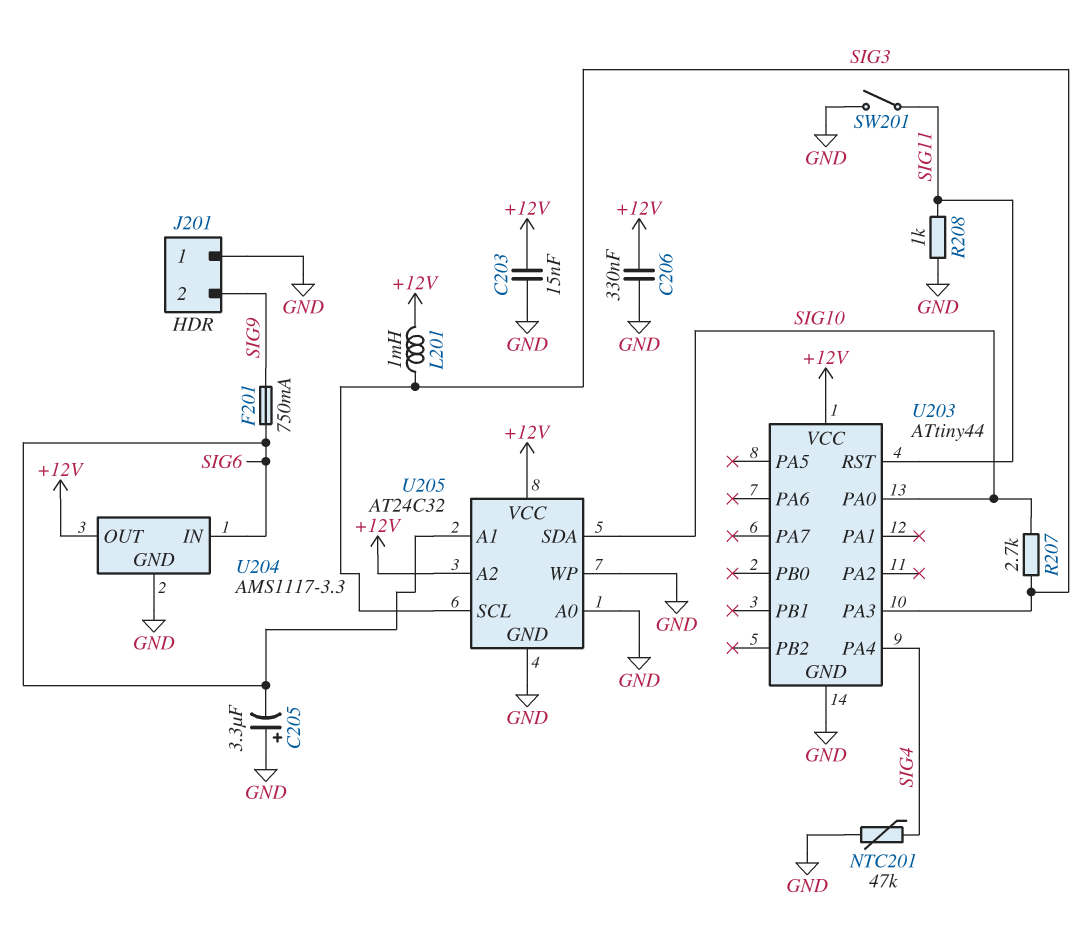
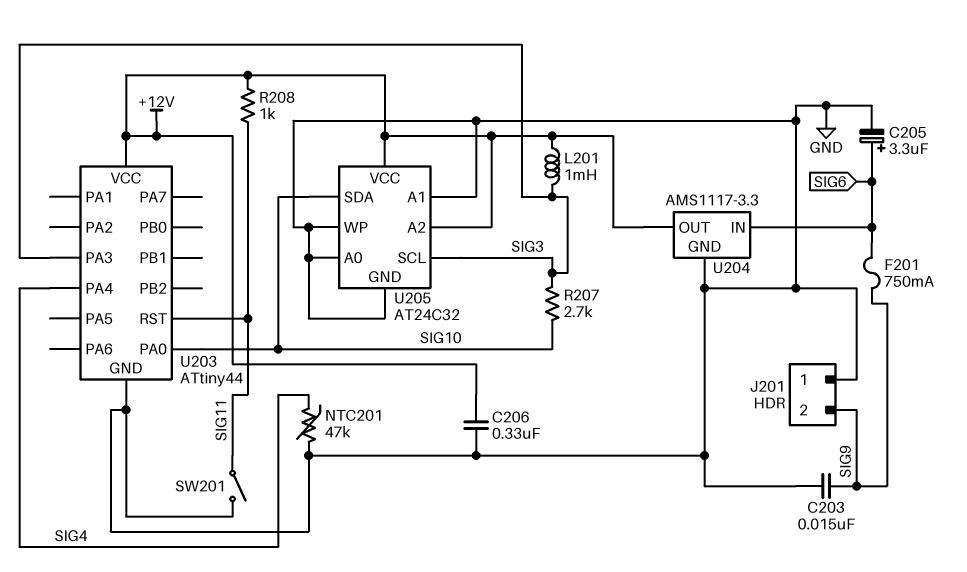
C203: 15nF (+12V, GND) -> 15nF (GND, SIG9)
C205: 3.3uF (plus GND, minus SIG6) -> 3.3uF (plus SIG6, minus GND)
R208: 1k (GND, SIG11) -> 1k (+12V, SIG11)
U205 pin A1: SIG6 -> GND

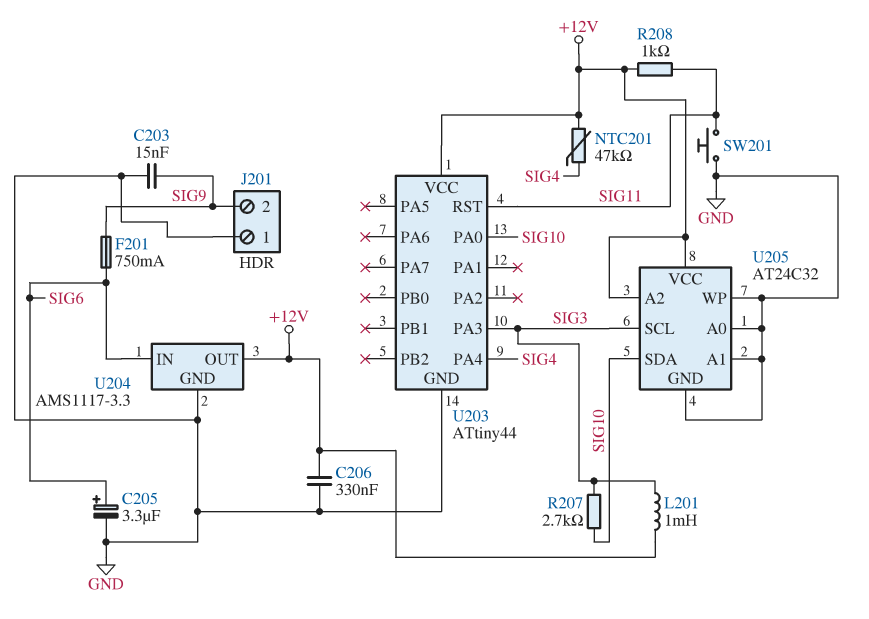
NTC201: 47k (GND, SIG4) -> 47k (+12V, SIG4)
SW201: switch (GND, SIG11) -> button (GND, SIG11)

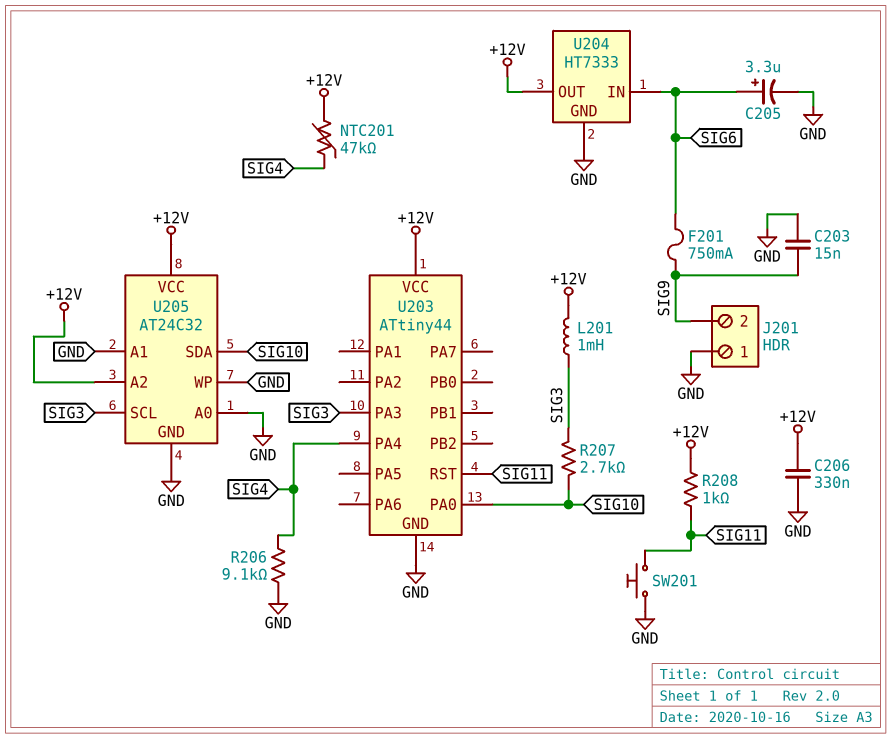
R206: none -> 9.1k (GND, SIG4)
U204: AMS1117-3.3 -> HT7333

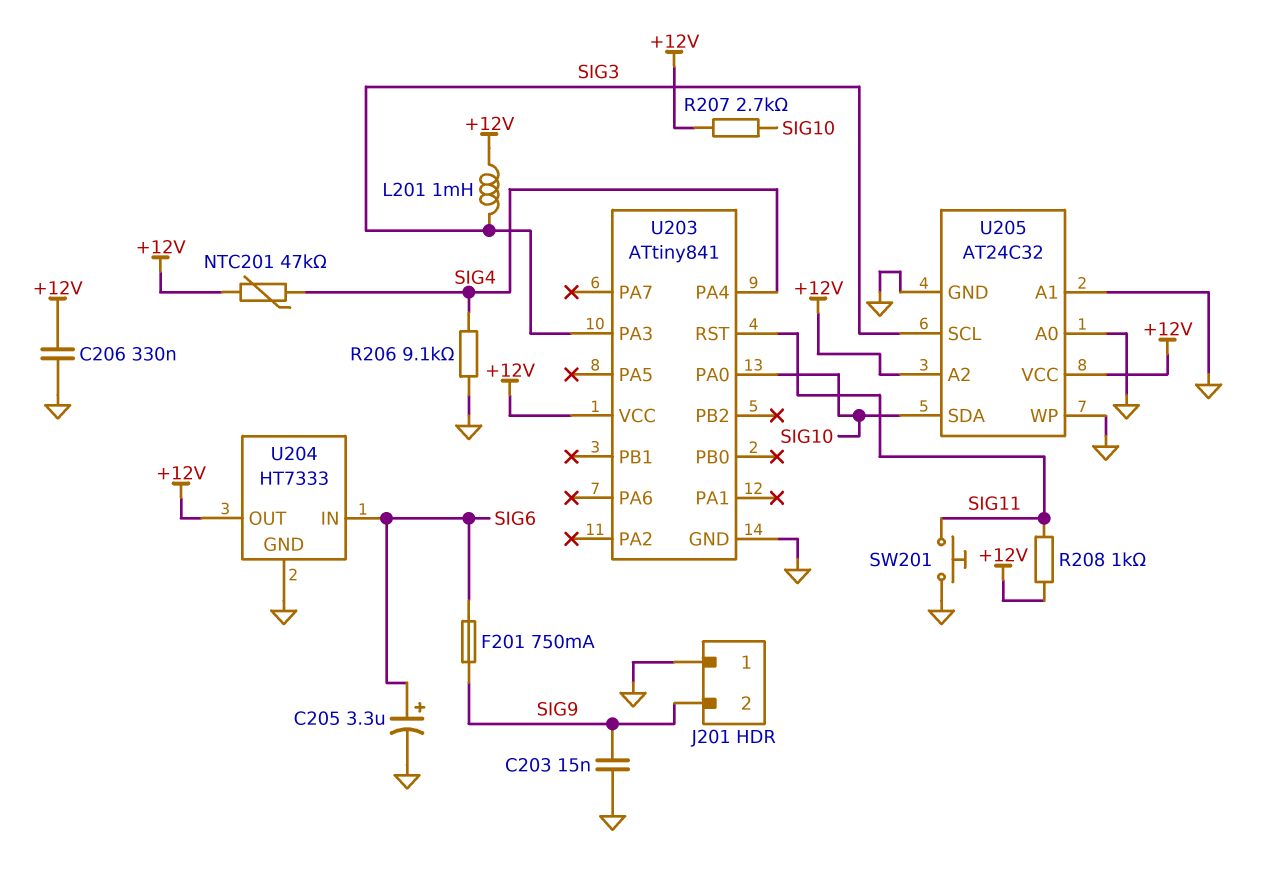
R207: 2.7k (SIG3, SIG10) -> 2.7k (+12V, SIG10)
U203: ATtiny44 -> ATtiny841

